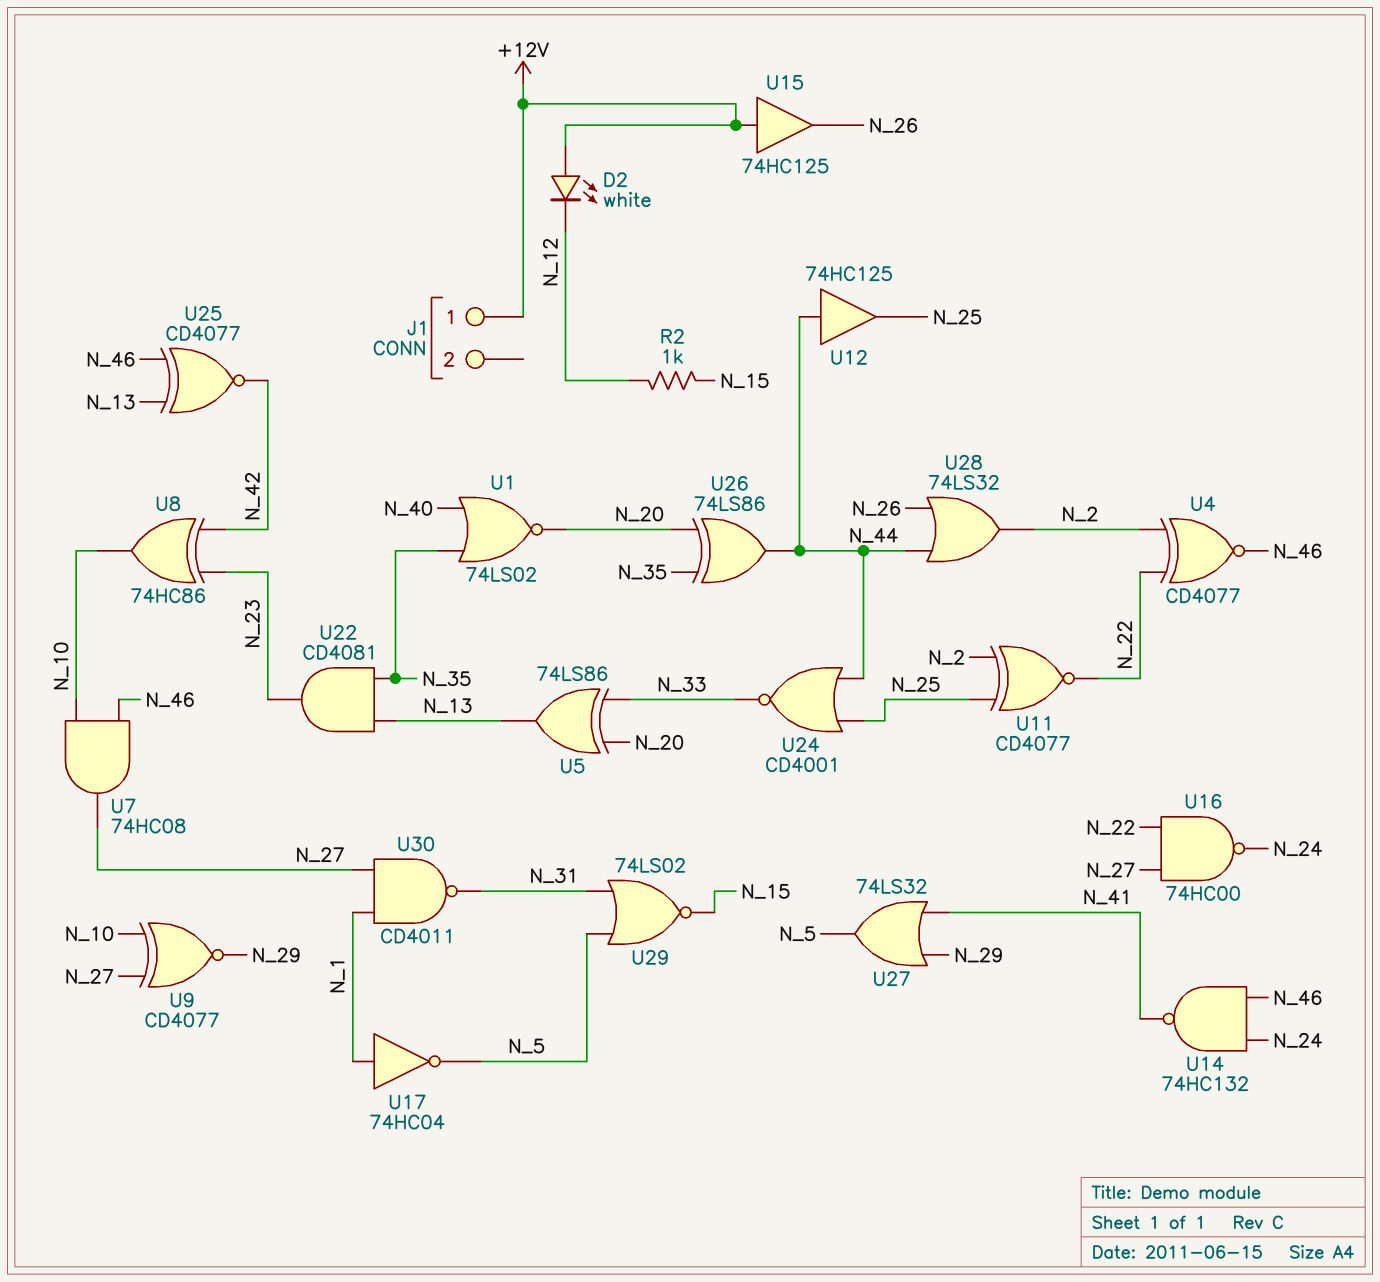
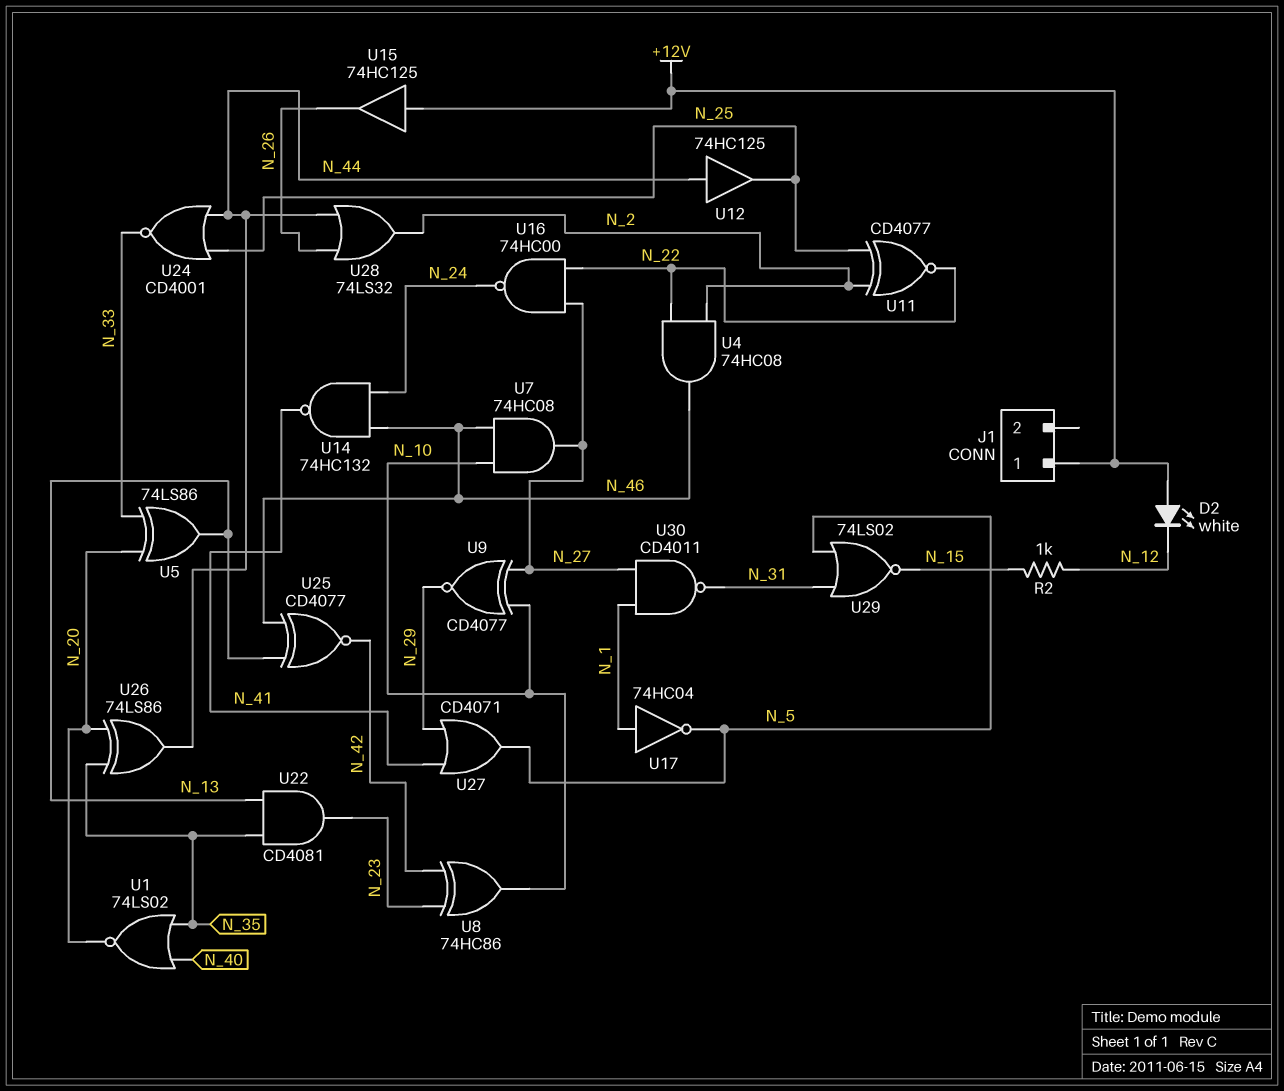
U4: XNOR CD4077 (in N_2, in N_22, out N_46) -> AND 74HC08 (in N_2, in N_22, out N_46)
U27: OR 74LS32 (in N_29, in N_41, out N_5) -> OR CD4071 (in N_29, in N_41, out N_5)

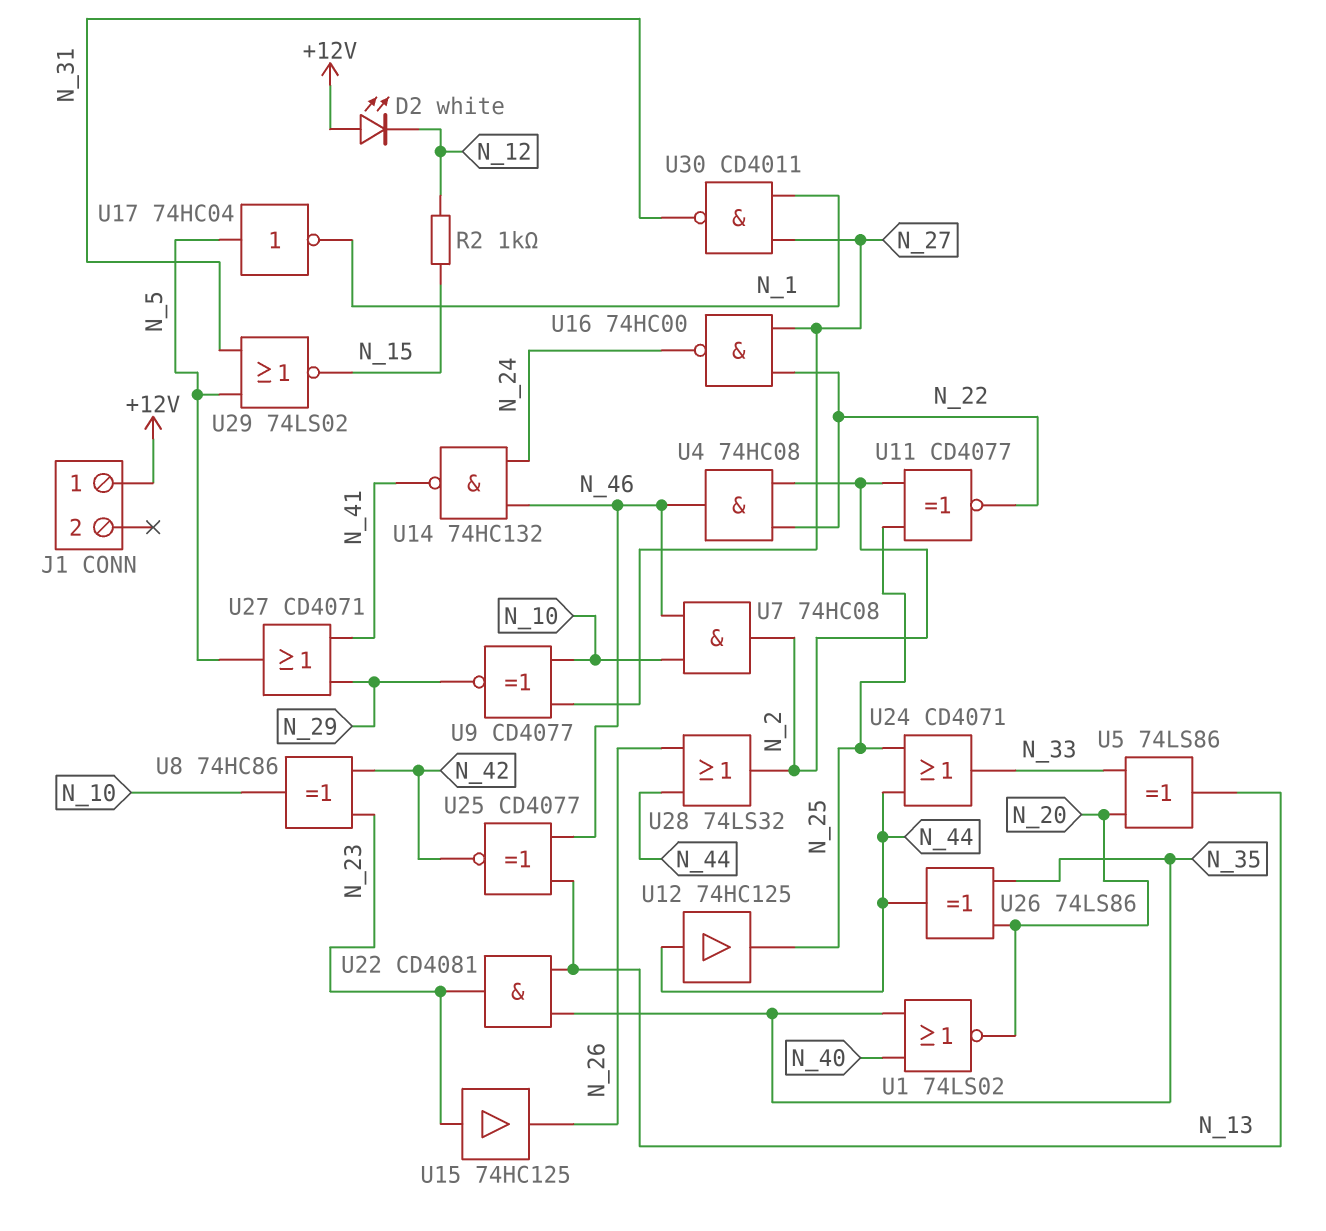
U7: AND 74HC08 (in N_10, in N_46, out N_27) -> AND 74HC08 (in N_10, in N_46, out N_2)
U15: buffer 74HC125 (in +12V, out N_26) -> buffer 74HC125 (in N_23, out N_26)
U17: NOT 74HC04 (in N_1, out N_5) -> NOT 74HC04 (in N_5, out N_1)
U24: NOR CD4001 (in N_25, in N_44, out N_33) -> OR CD4071 (in N_25, in N_44, out N_33)

